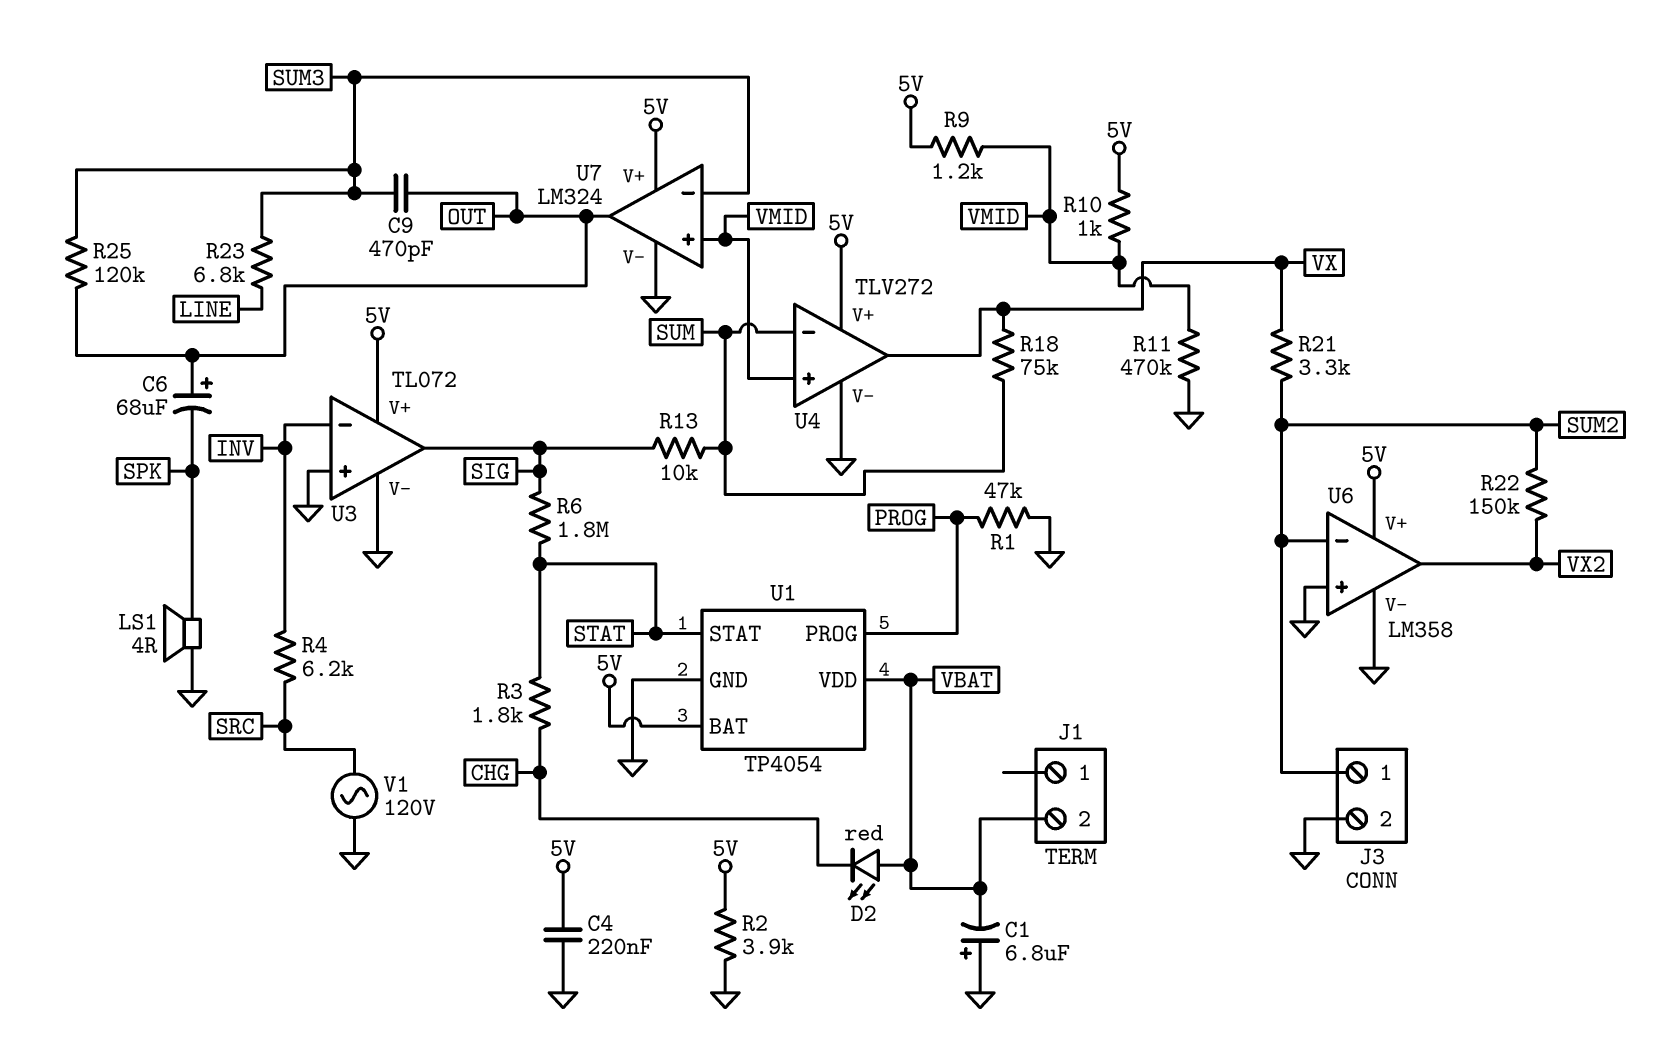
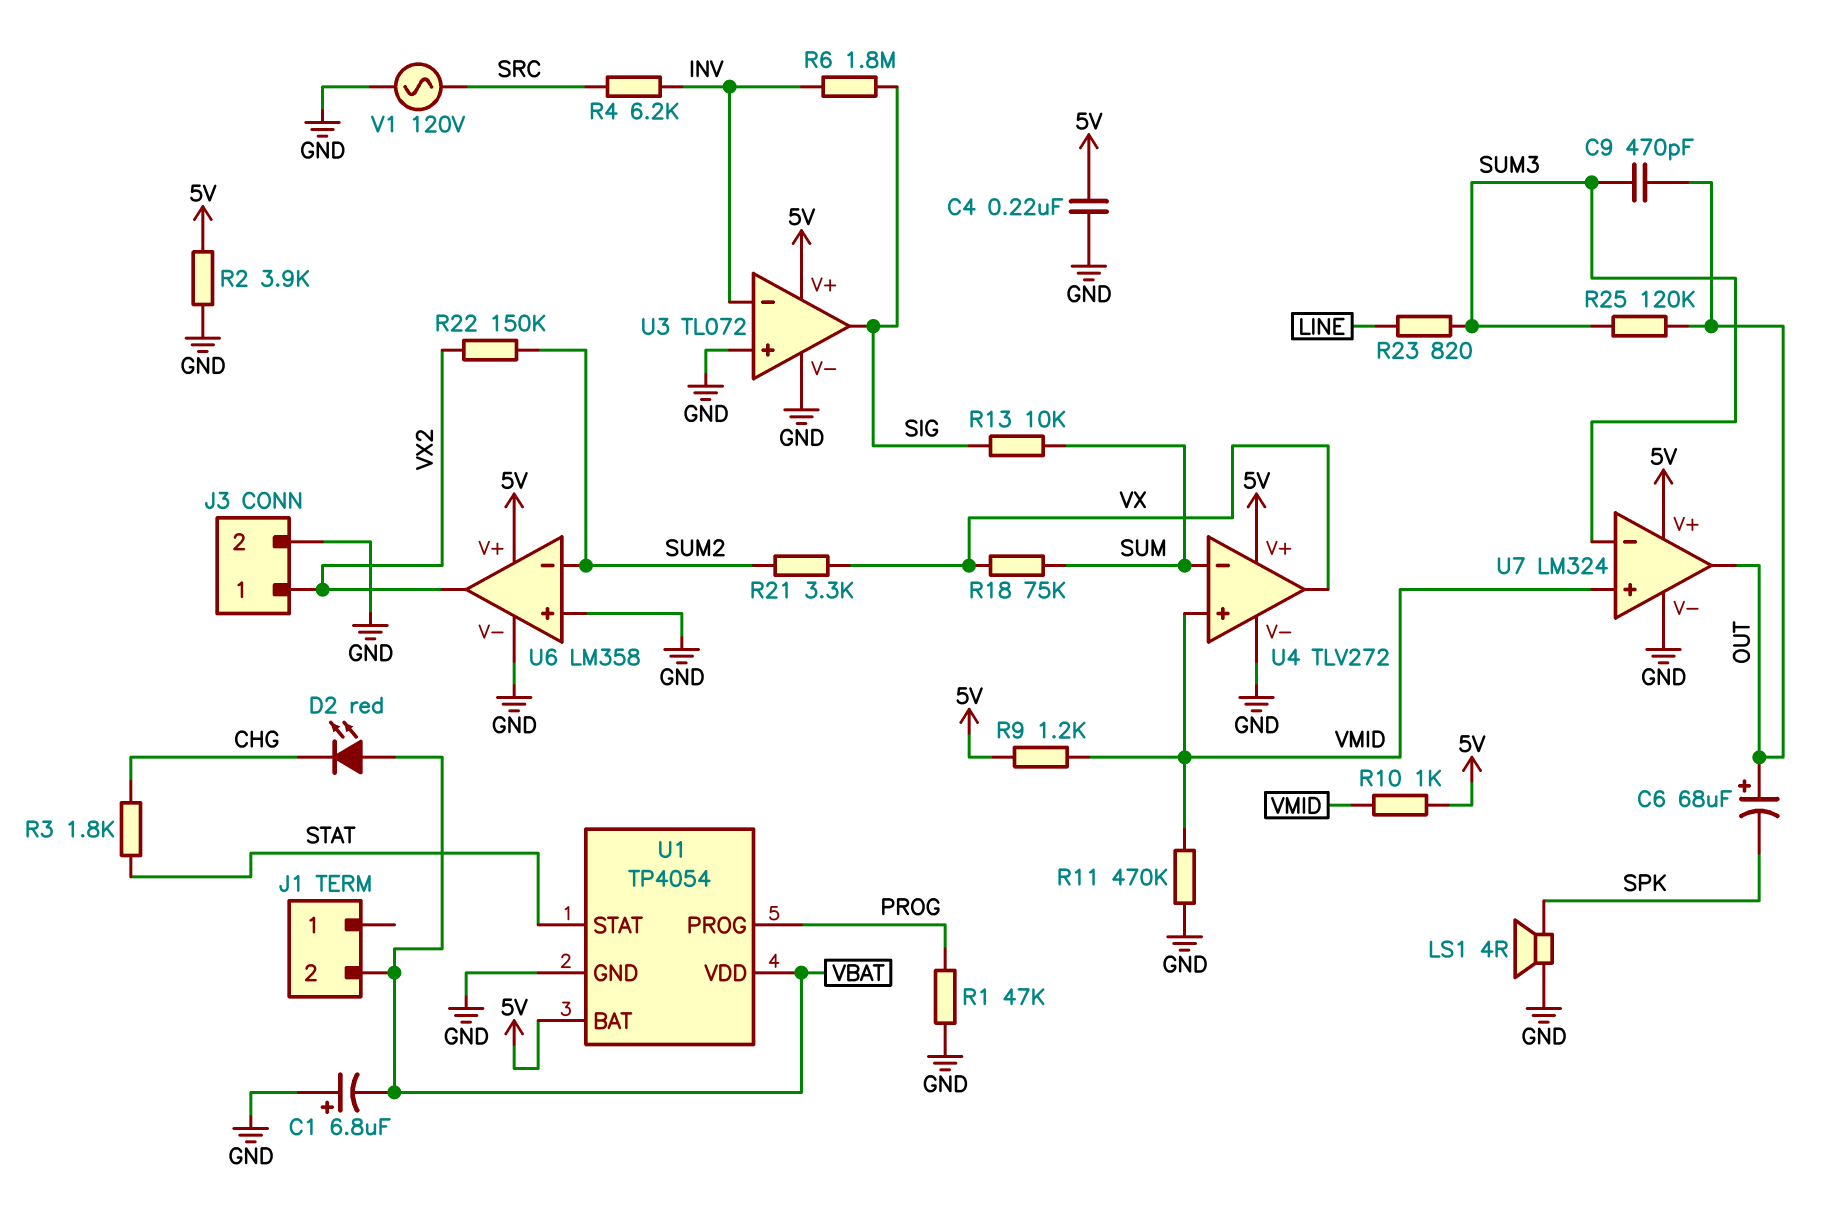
J3 pin 1: SUM2 -> VX2
R6: 1.8M (SIG, STAT) -> 1.8M (INV, SIG)
R23: 6.8k (LINE, SUM3) -> 820 (LINE, SUM3)

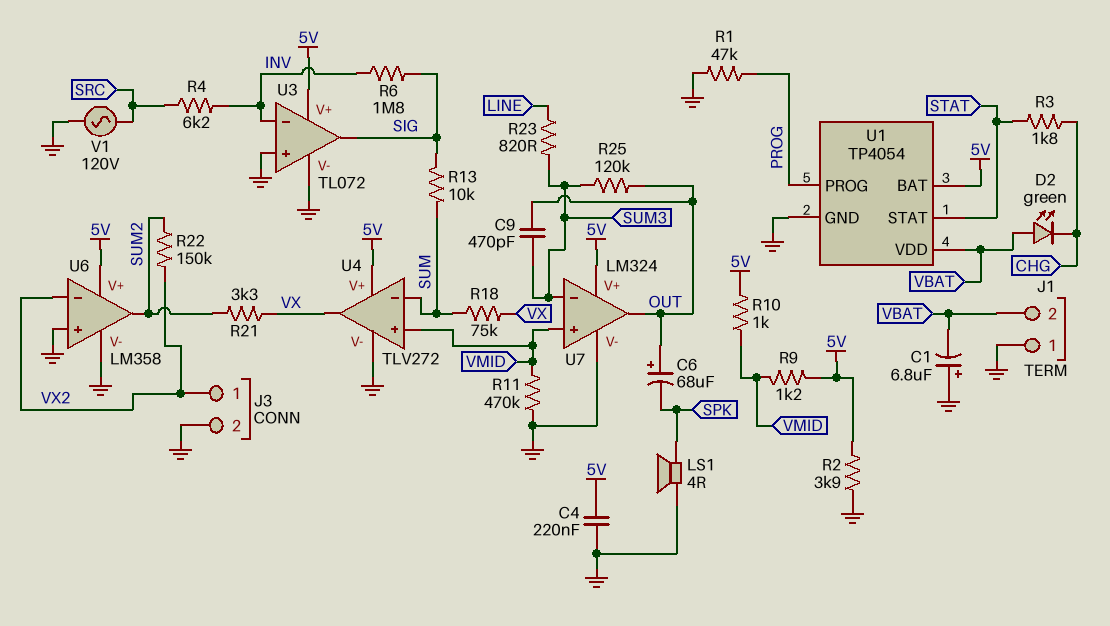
D2: LED red (A VBAT, K CHG) -> LED green (A VBAT, K CHG)
J1 pin 1: none -> GND
U6 pin in-: SUM2 -> VX2
U6 pin out: VX2 -> SUM2

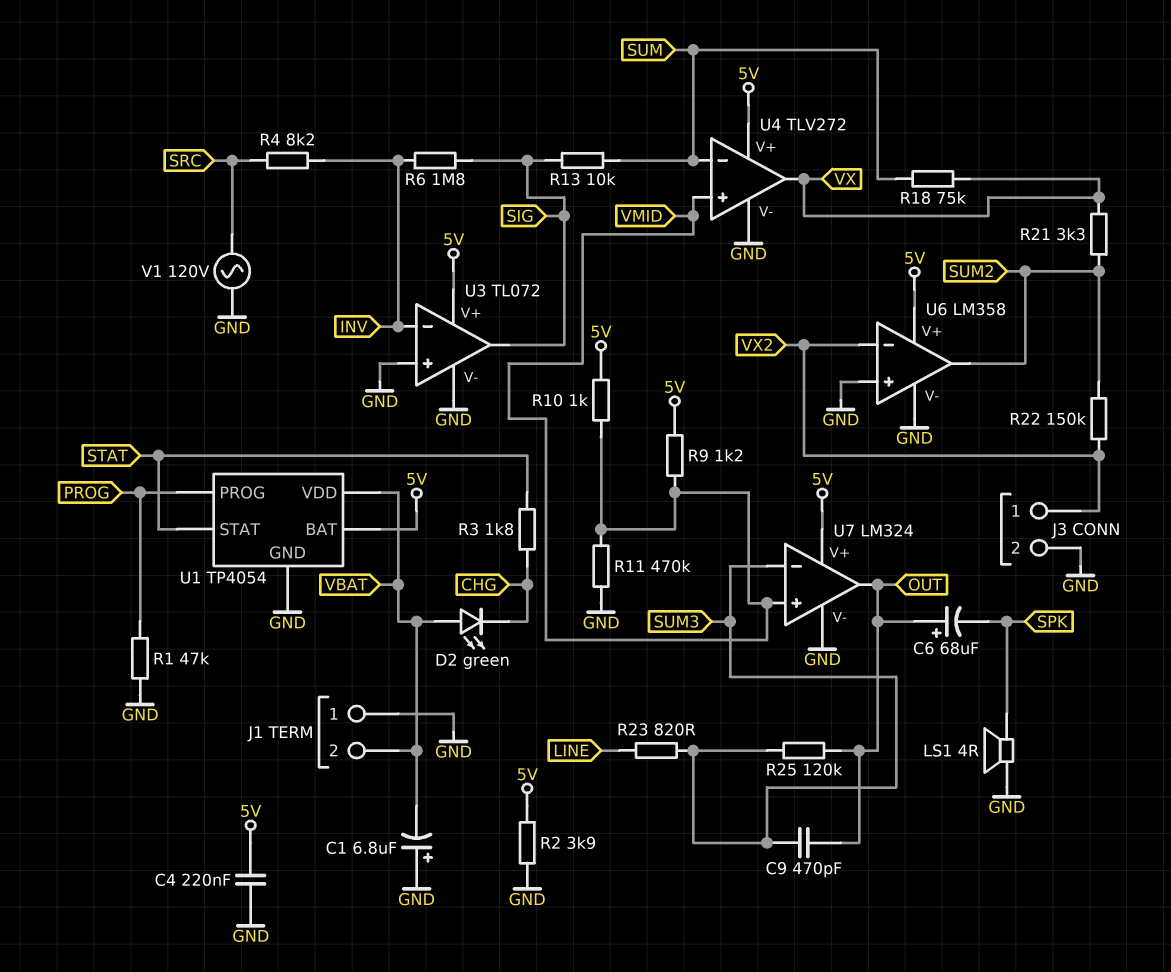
R4: 6.2k (INV, SRC) -> 8.2k (INV, SRC)

